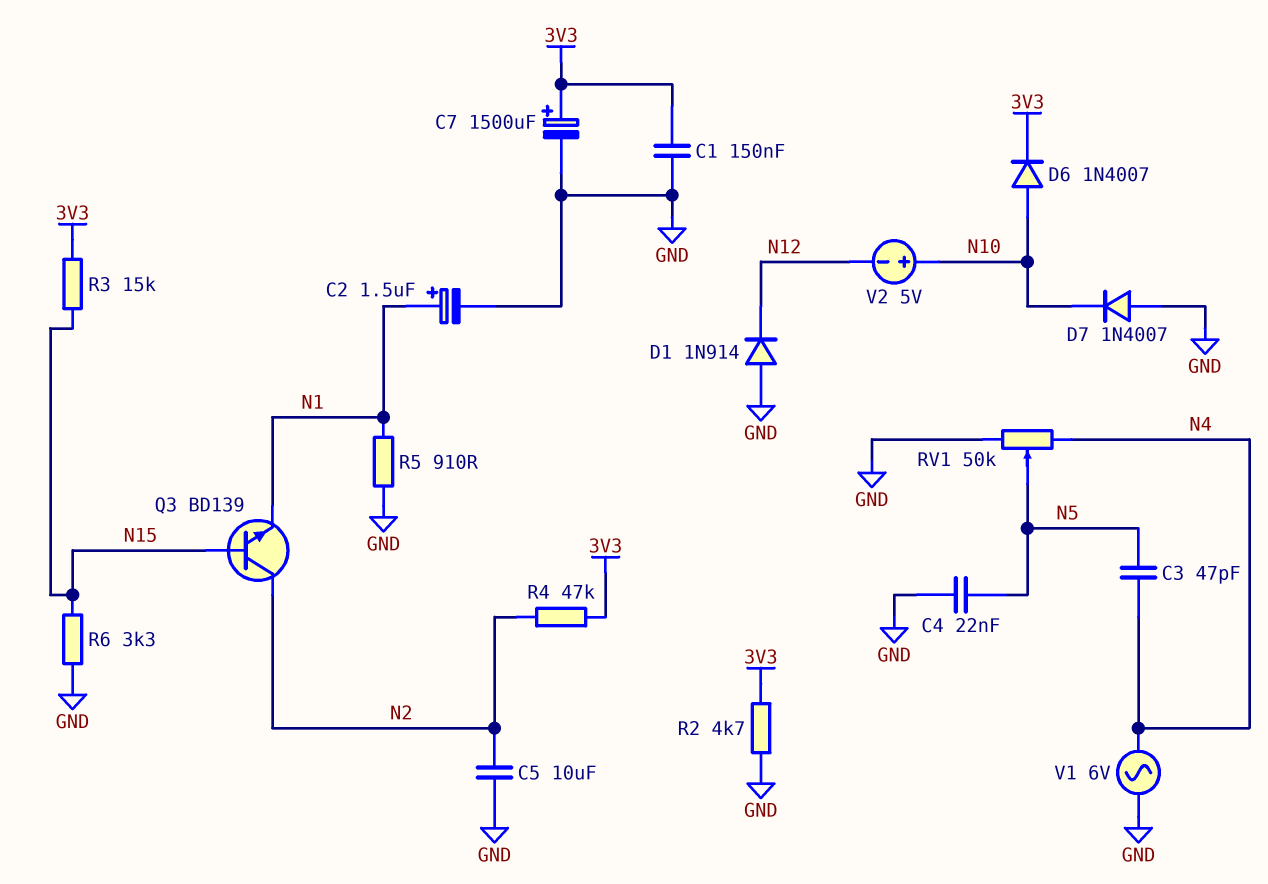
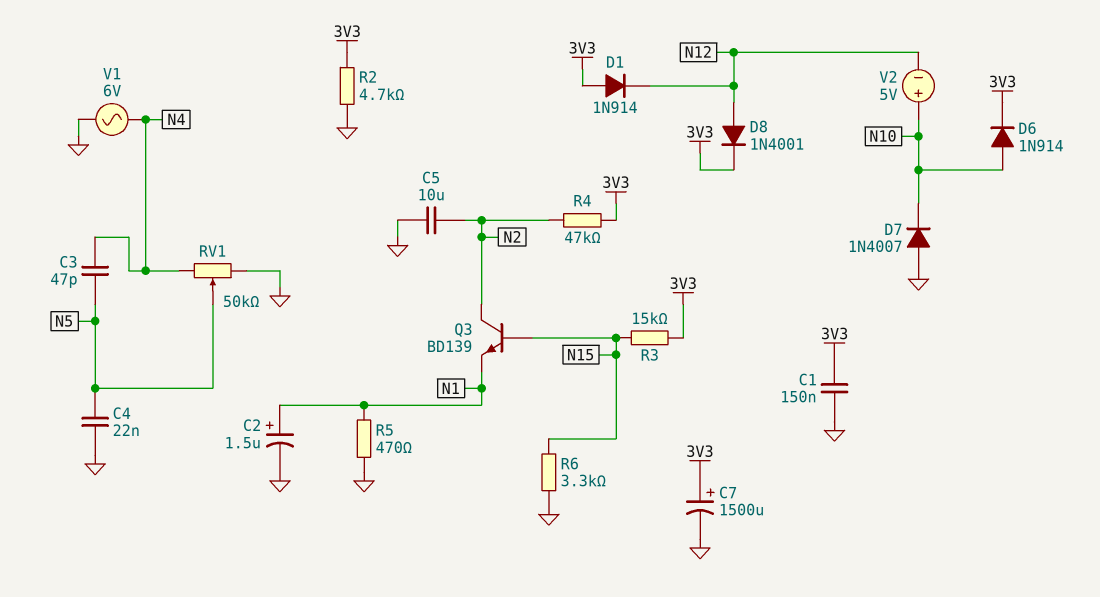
D1: diode 1N914 (A GND, K N12) -> diode 1N914 (A 3V3, K N12)
D6: diode 1N4007 (A N10, K 3V3) -> diode 1N914 (A N10, K 3V3)
D8: none -> diode 1N4001 (A N12, K 3V3)
R5: 910 (GND, N1) -> 470 (GND, N1)

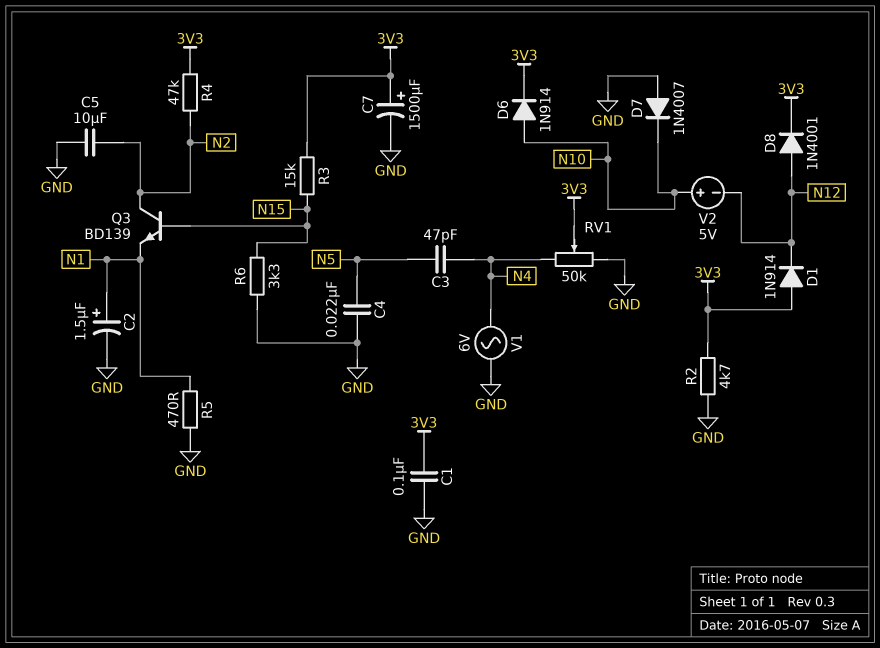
C1: 150nF (3V3, GND) -> 100nF (3V3, GND)
RV1: 50k (GND, N4, wiper N5) -> 50k (GND, N4, wiper 3V3)

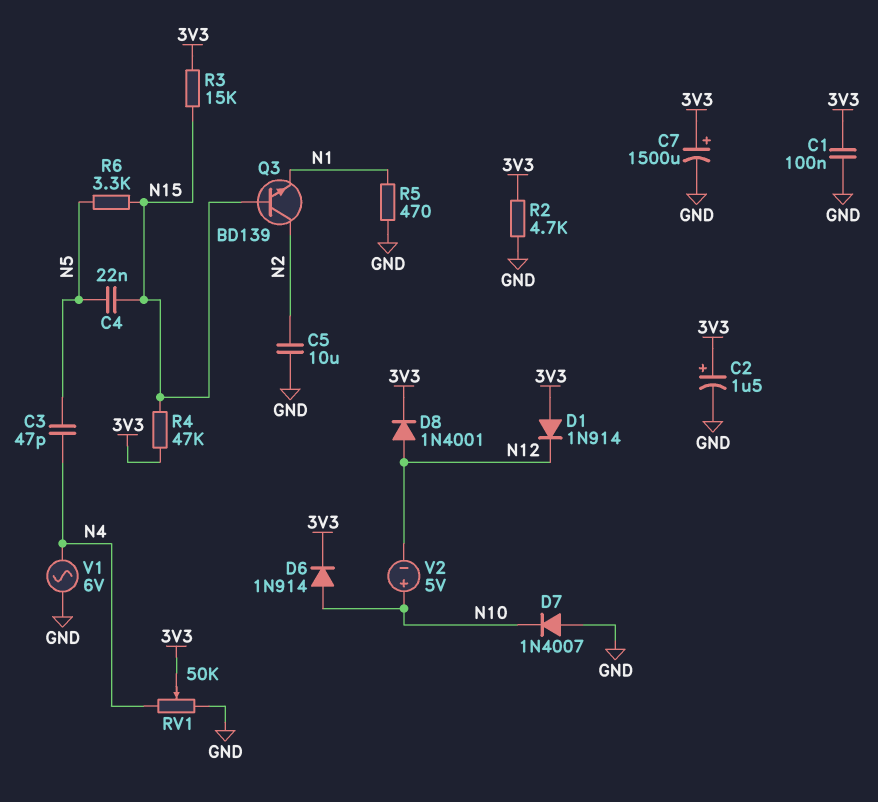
C2: 1.5uF (plus N1, minus GND) -> 1.5uF (plus 3V3, minus GND)
C4: 22nF (GND, N5) -> 22nF (N5, N15)
R4: 47k (3V3, N2) -> 47k (3V3, N15)
R6: 3.3k (GND, N15) -> 3.3k (N5, N15)

